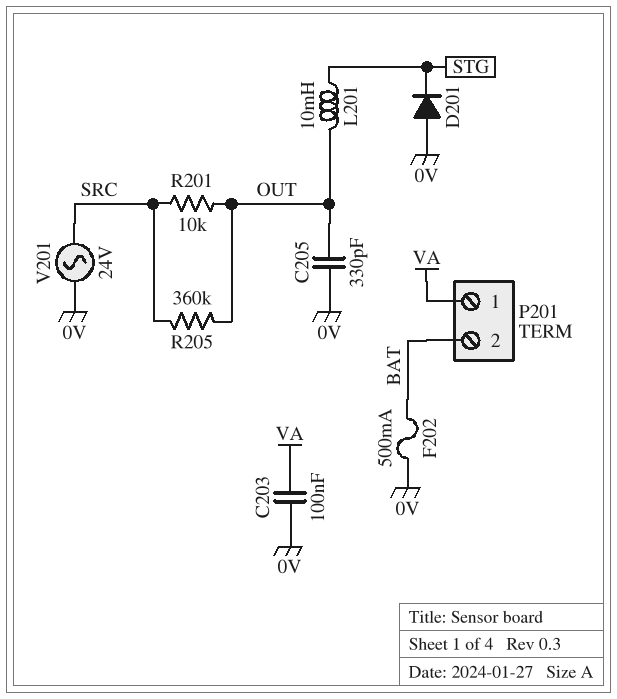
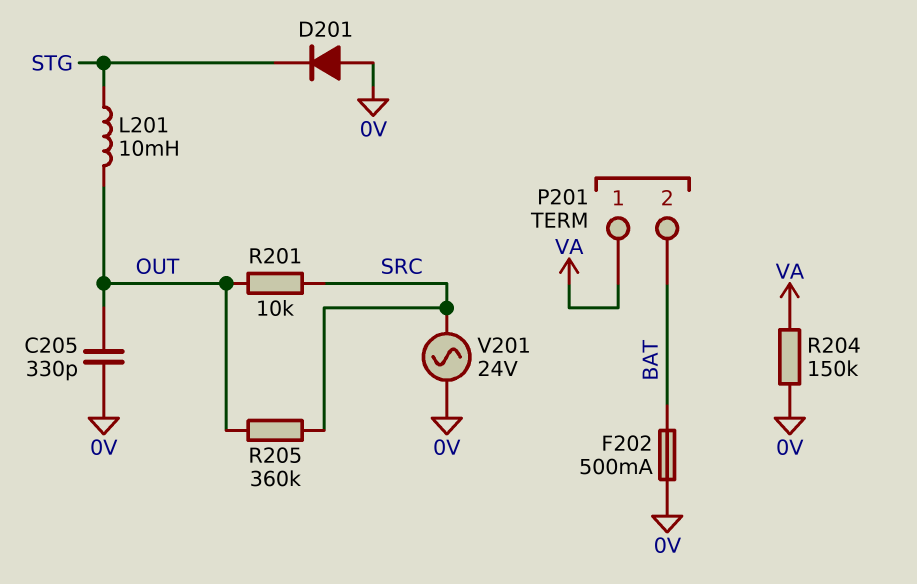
C203: 100nF (0V, VA) -> none
R204: none -> 150k (0V, VA)

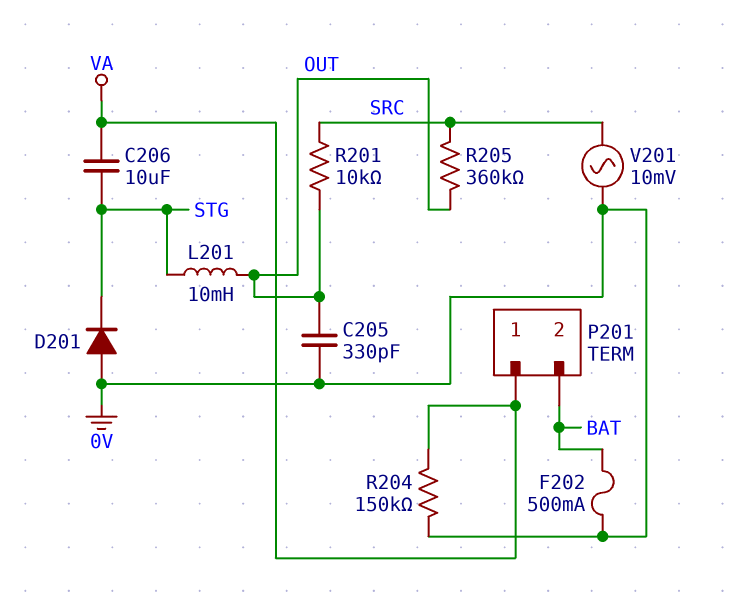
C206: none -> 10uF (STG, VA)
V201: AC 24V (0V, SRC) -> AC 10mV (0V, SRC)

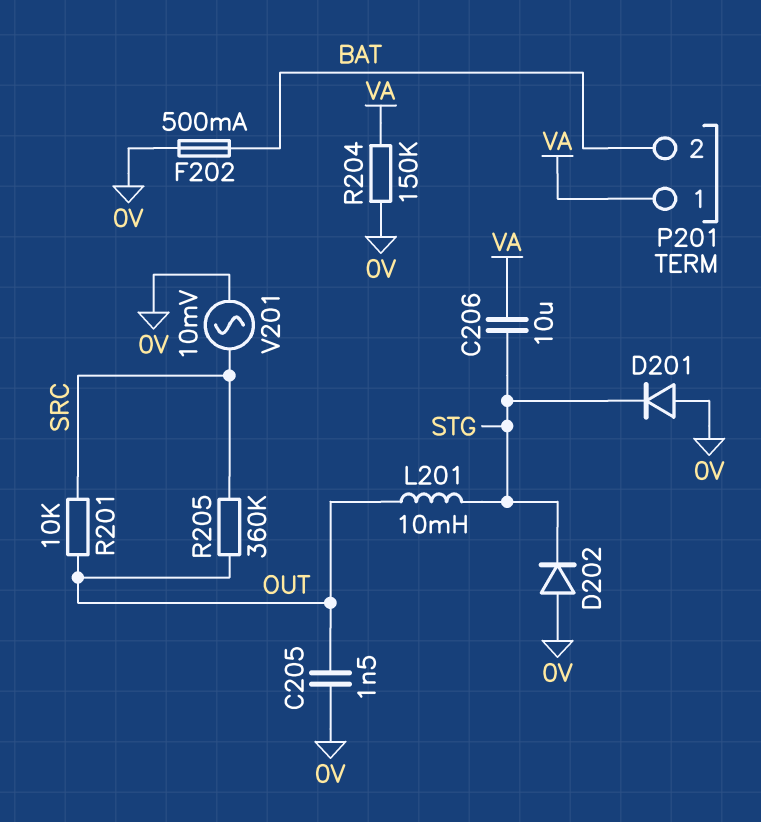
C205: 330pF (0V, OUT) -> 1.5nF (0V, OUT)
D202: none -> diode (A 0V, K STG)

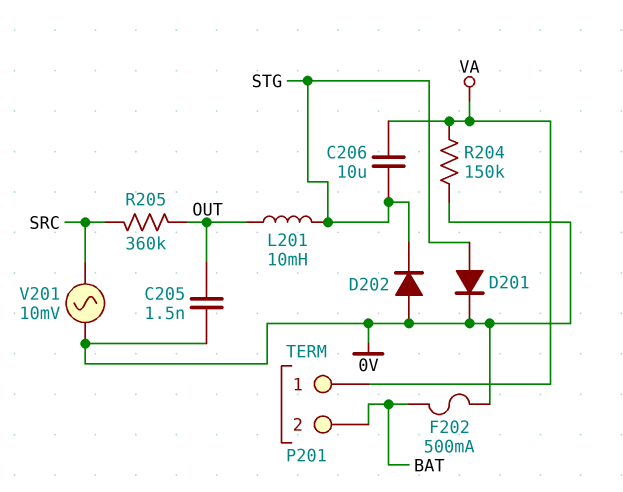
D201: diode (A 0V, K STG) -> diode (A STG, K 0V)
R201: 10k (OUT, SRC) -> none

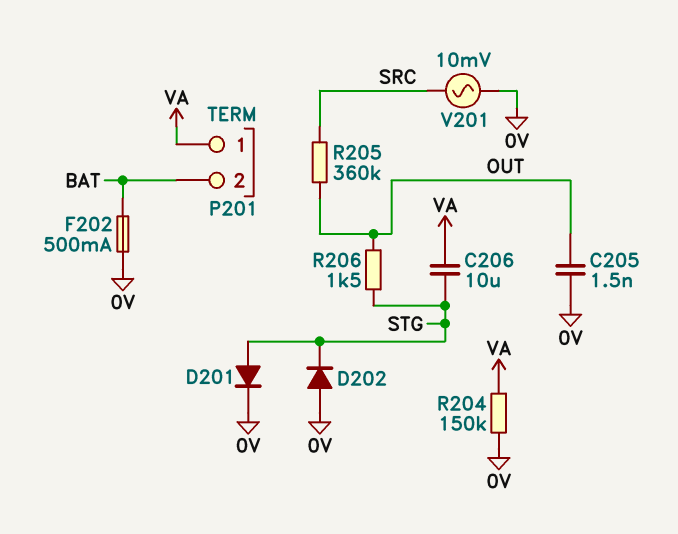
L201: 10mH (OUT, STG) -> none
R206: none -> 1.5k (OUT, STG)

